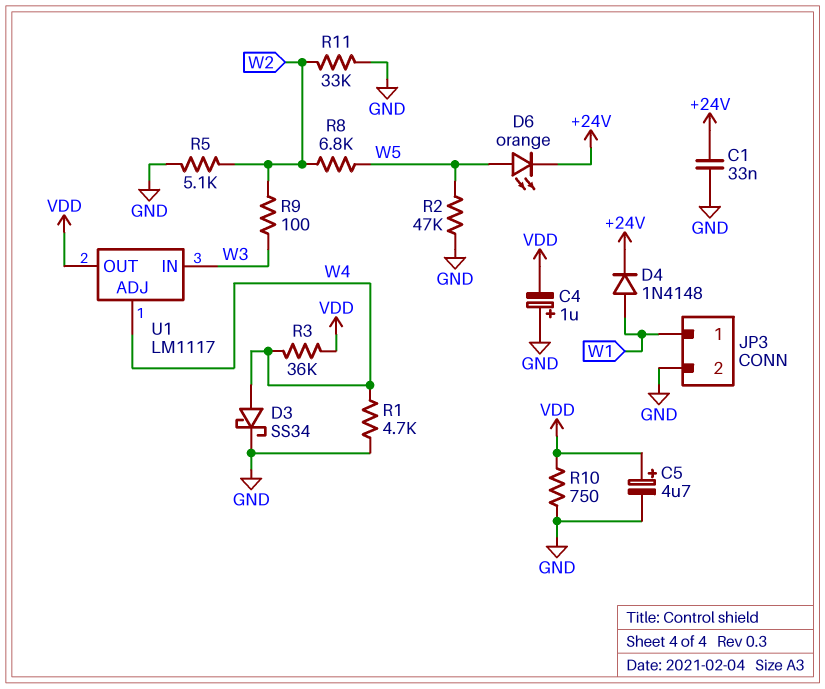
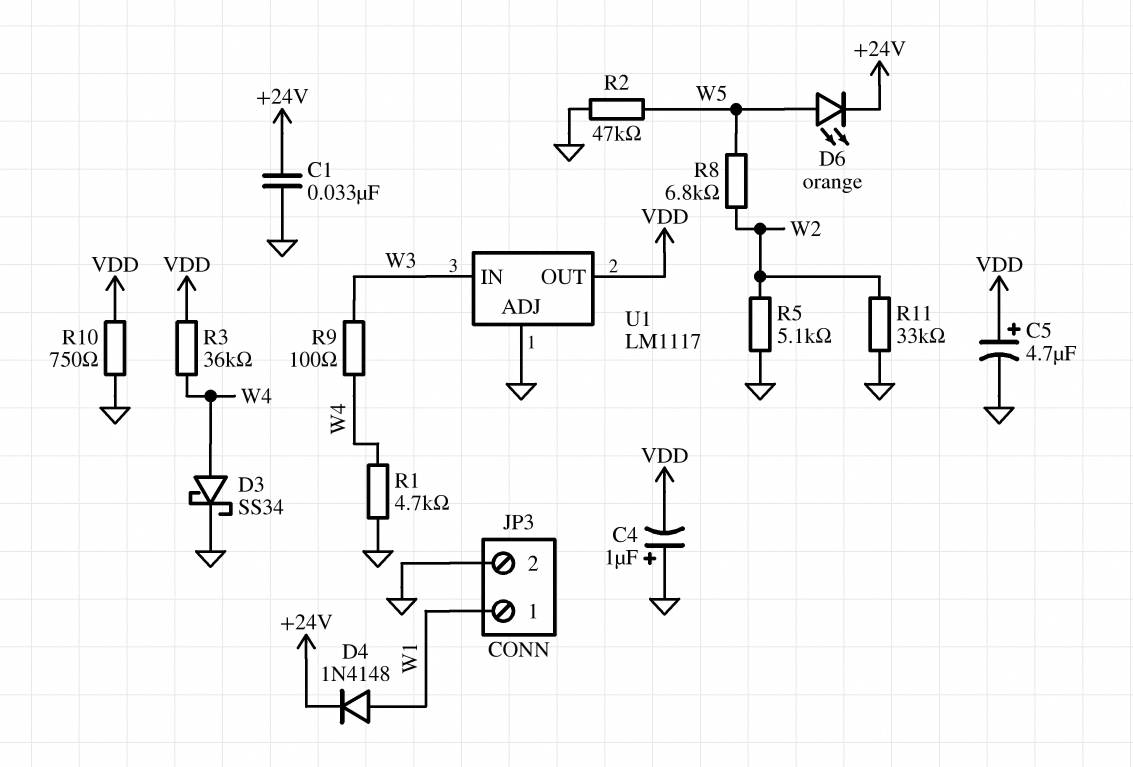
R9: 100 (W2, W3) -> 100 (W3, W4)
U1 pin ADJ: W4 -> GND

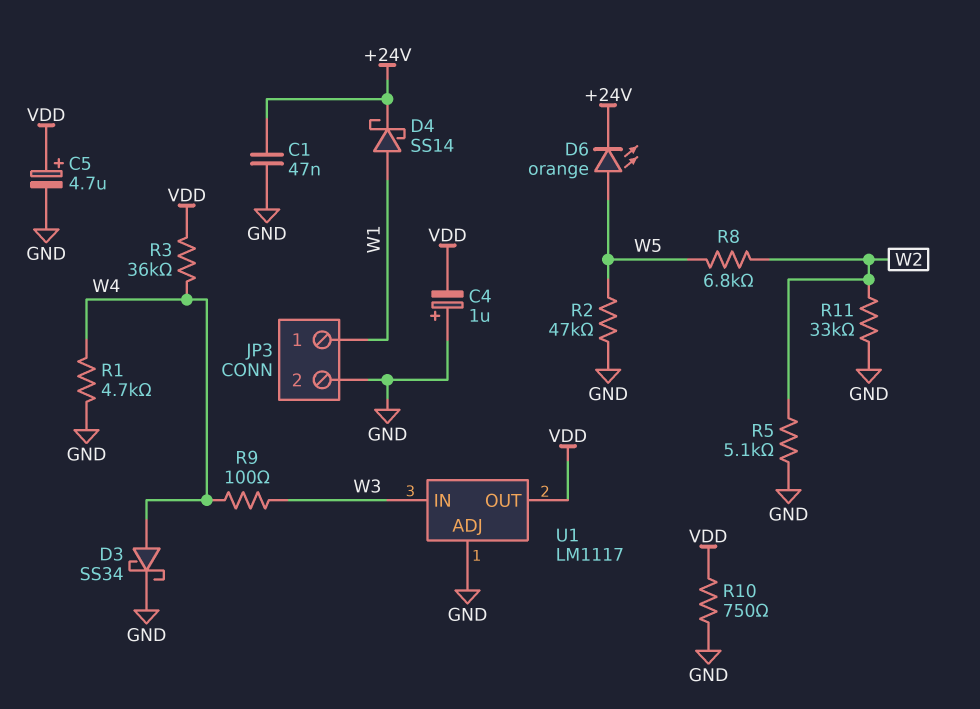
C1: 33nF (+24V, GND) -> 47nF (+24V, GND)
D4: diode 1N4148 (A W1, K +24V) -> schottky SS14 (A W1, K +24V)

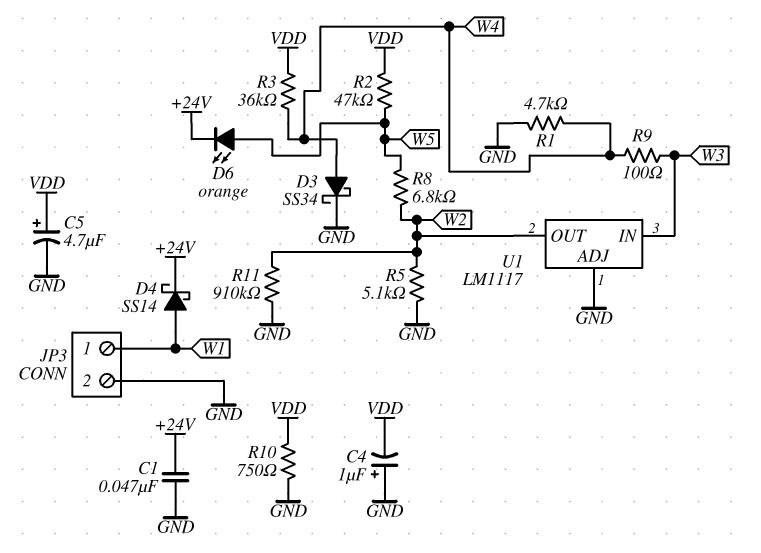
R2: 47k (GND, W5) -> 47k (VDD, W5)
R11: 33k (GND, W2) -> 910k (GND, W2)
U1 pin OUT: VDD -> W2

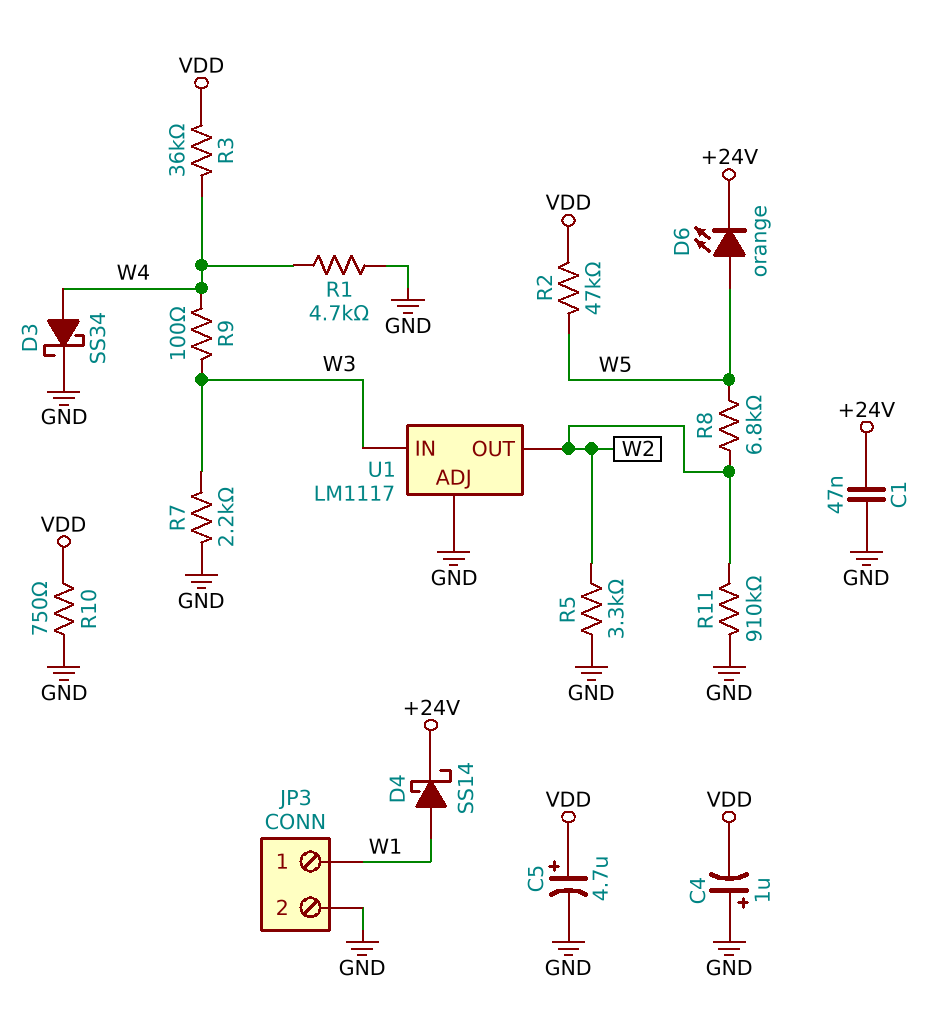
R5: 5.1k (GND, W2) -> 3.3k (GND, W2)
R7: none -> 2.2k (GND, W3)

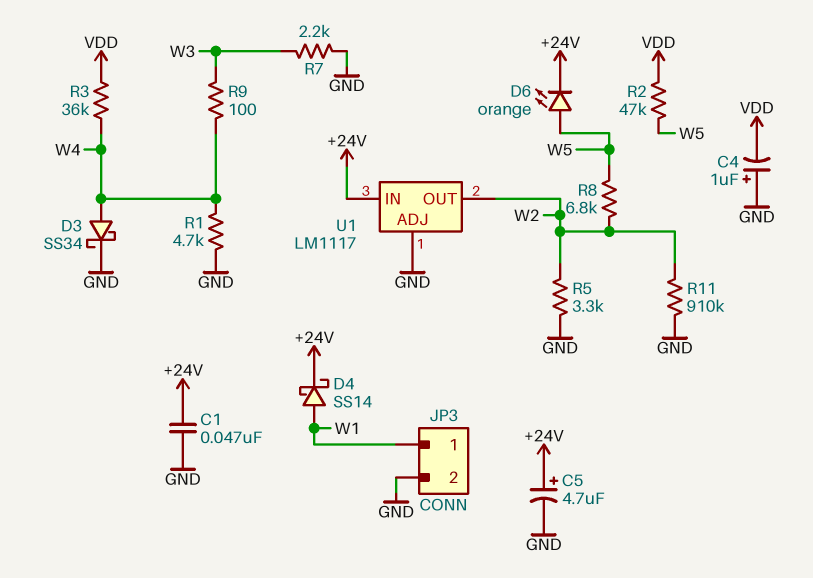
C5: 4.7uF (plus VDD, minus GND) -> 4.7uF (plus +24V, minus GND)
R10: 750 (GND, VDD) -> none
U1 pin IN: W3 -> +24V

